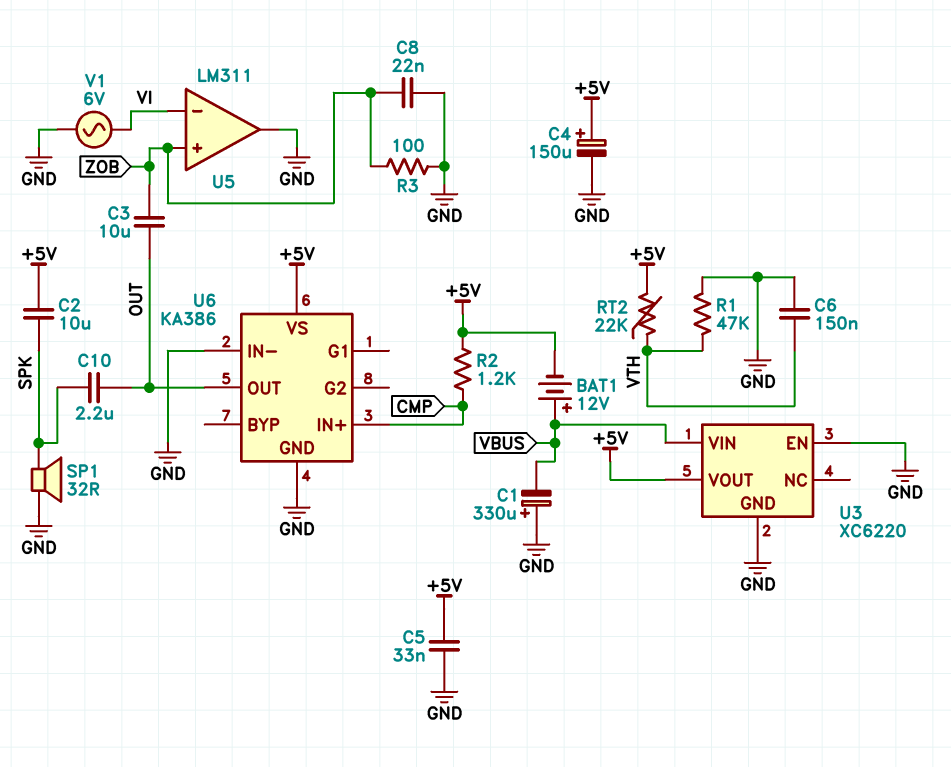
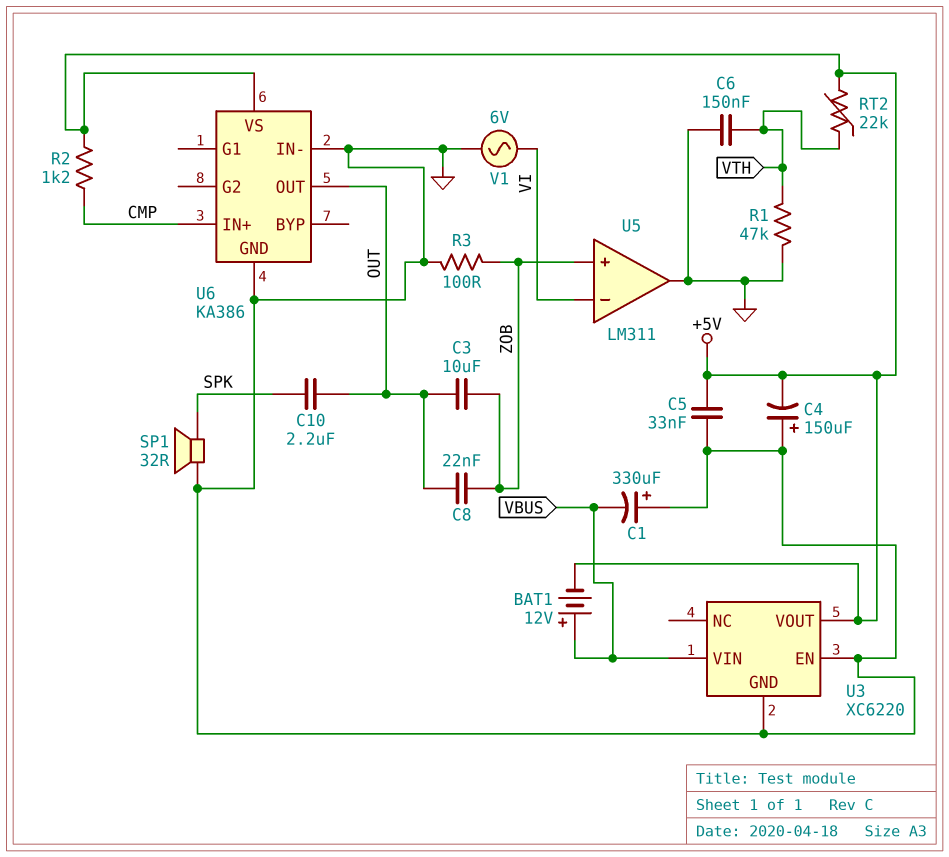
C2: 10uF (+5V, SPK) -> none
C4: 150uF (plus +5V, minus GND) -> 150uF (plus GND, minus +5V)
C8: 22nF (GND, ZOB) -> 22nF (OUT, ZOB)

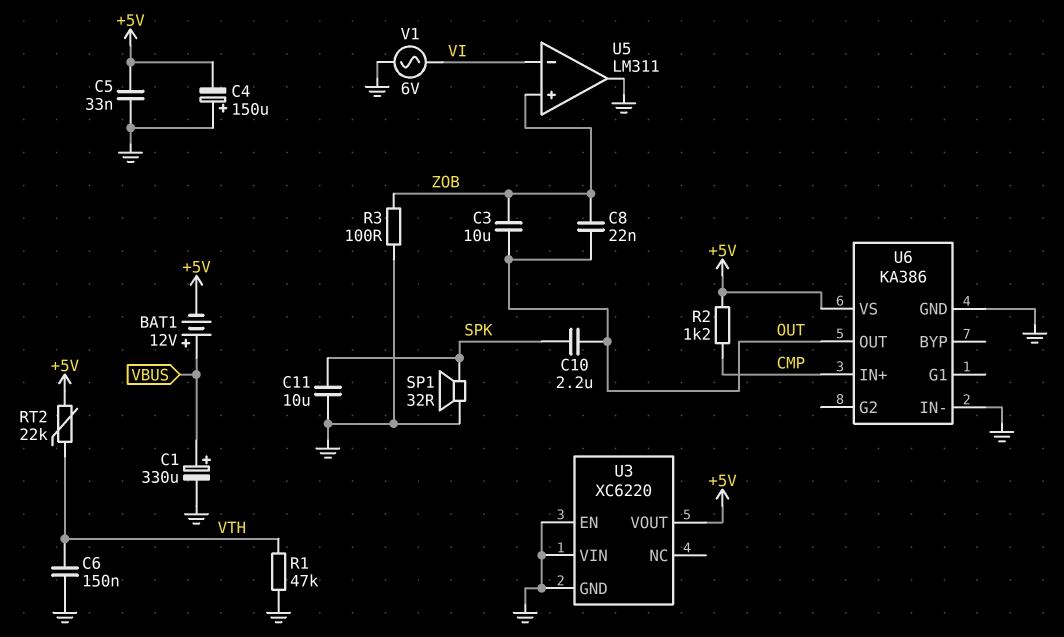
C1: 330uF (plus GND, minus VBUS) -> 330uF (plus VBUS, minus GND)
C11: none -> 10uF (GND, SPK)
U3 pin VIN: VBUS -> GND

